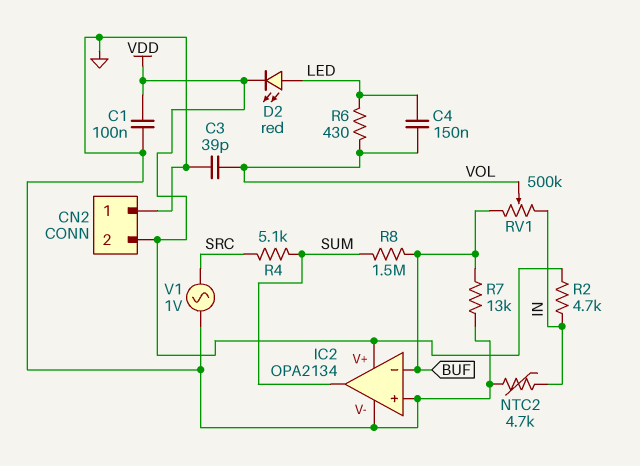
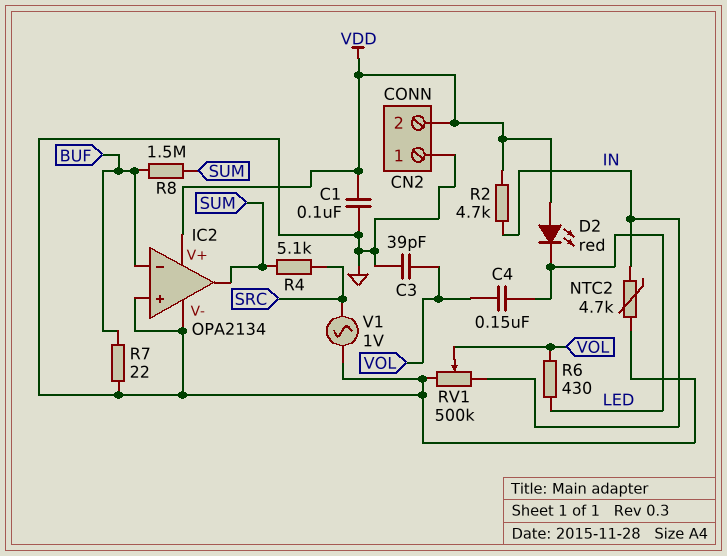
D2: LED red (A LED, K VDD) -> LED red (A VDD, K LED)
R7: 13k (BUF, GND) -> 22 (BUF, GND)
RV1: 500k (BUF, IN, wiper VOL) -> 500k (GND, IN, wiper VOL)

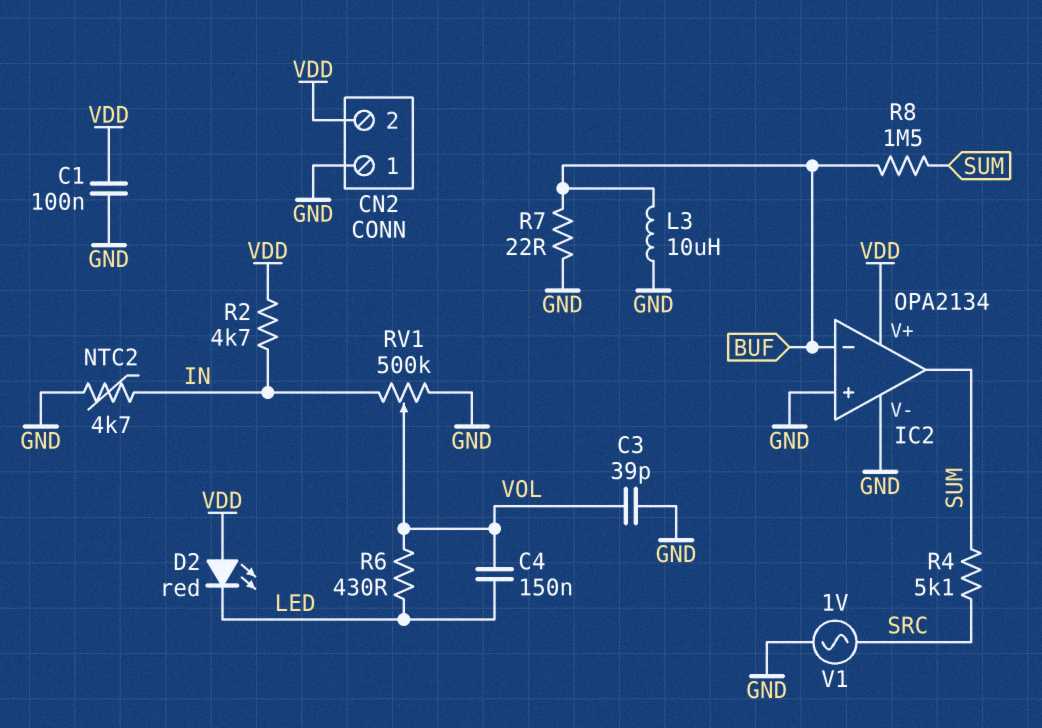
L3: none -> 10uH (BUF, GND)

